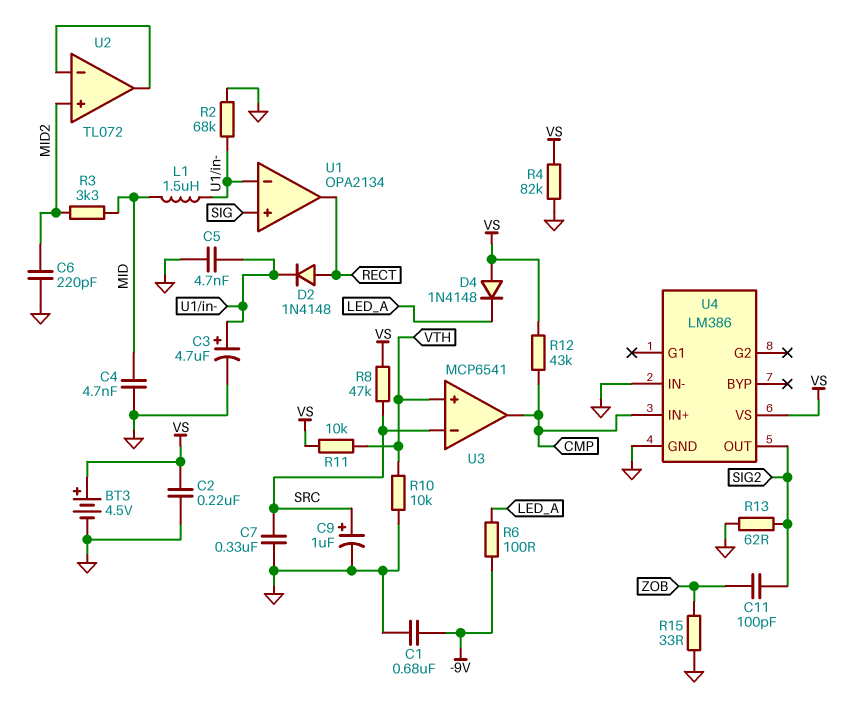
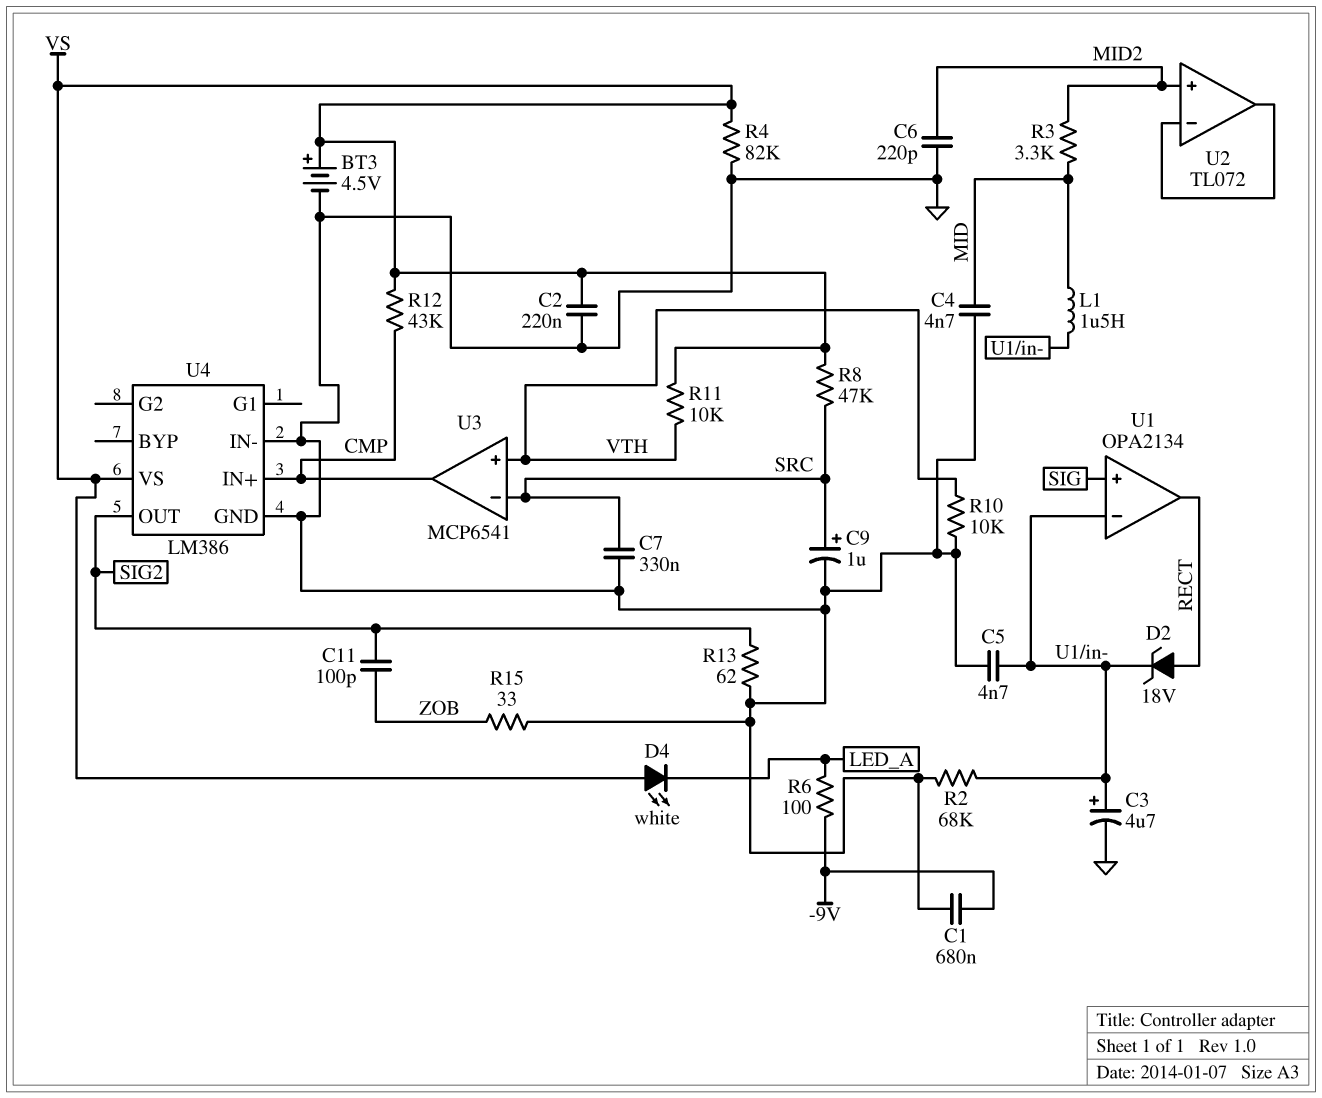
D2: diode 1N4148 (A RECT, K U1/in-) -> zener 18V (A RECT, K U1/in-)
D4: diode 1N4148 (A VS, K LED_A) -> LED white (A VS, K LED_A)

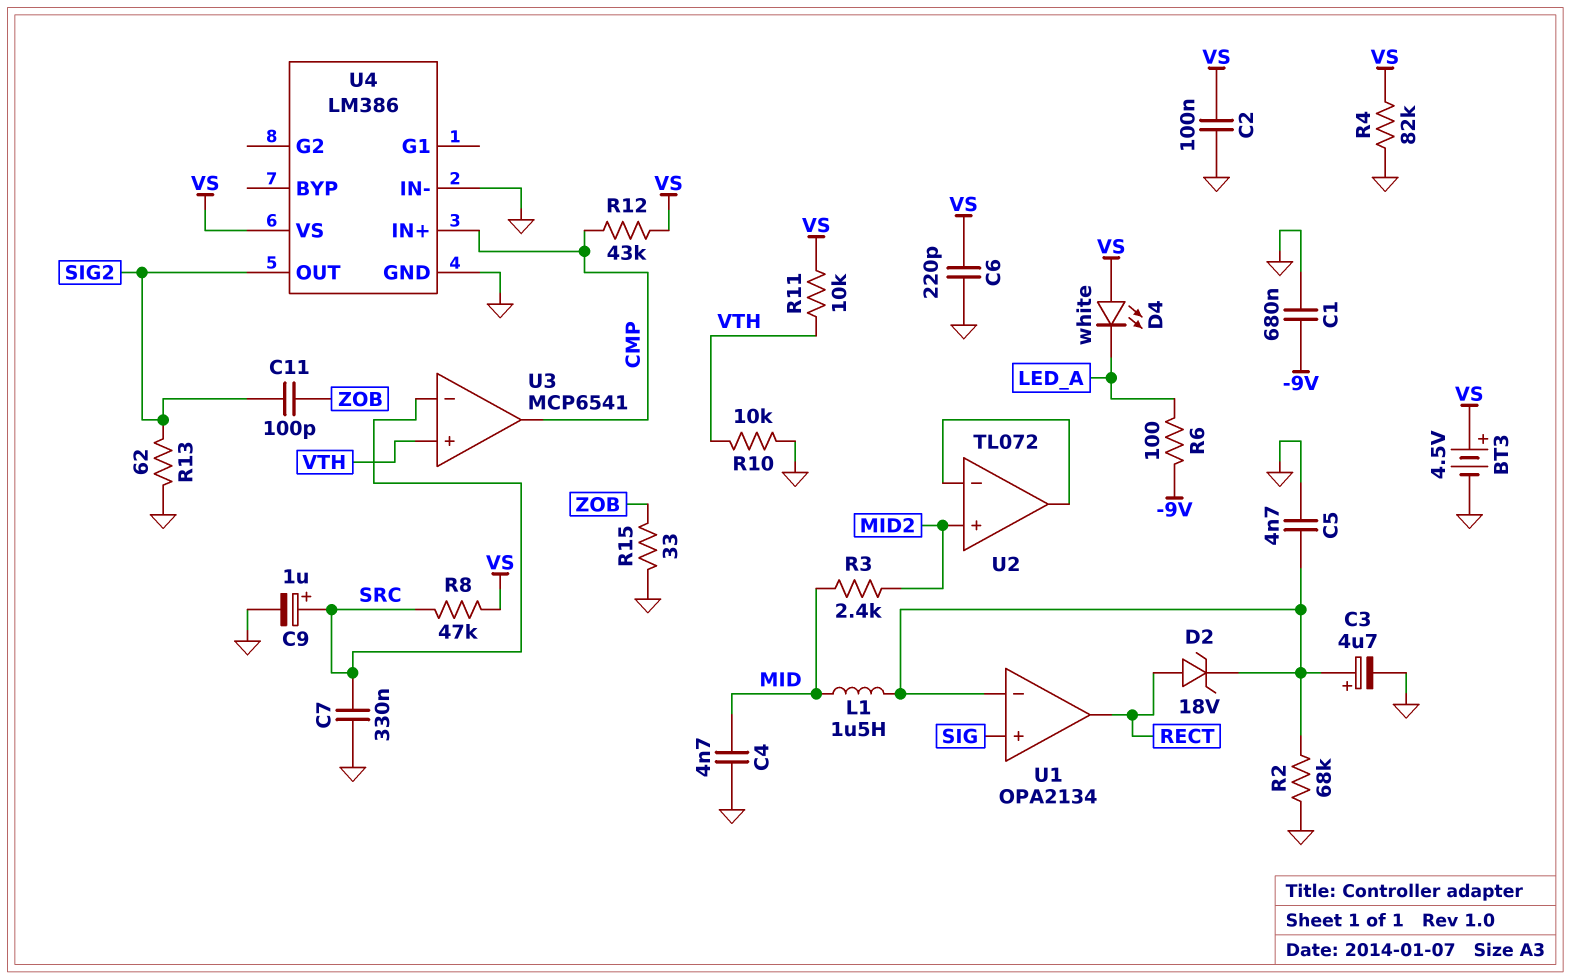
C2: 220nF (GND, VS) -> 100nF (GND, VS)
C6: 220pF (GND, MID2) -> 220pF (GND, VS)
R3: 3.3k (MID, MID2) -> 2.4k (MID, MID2)

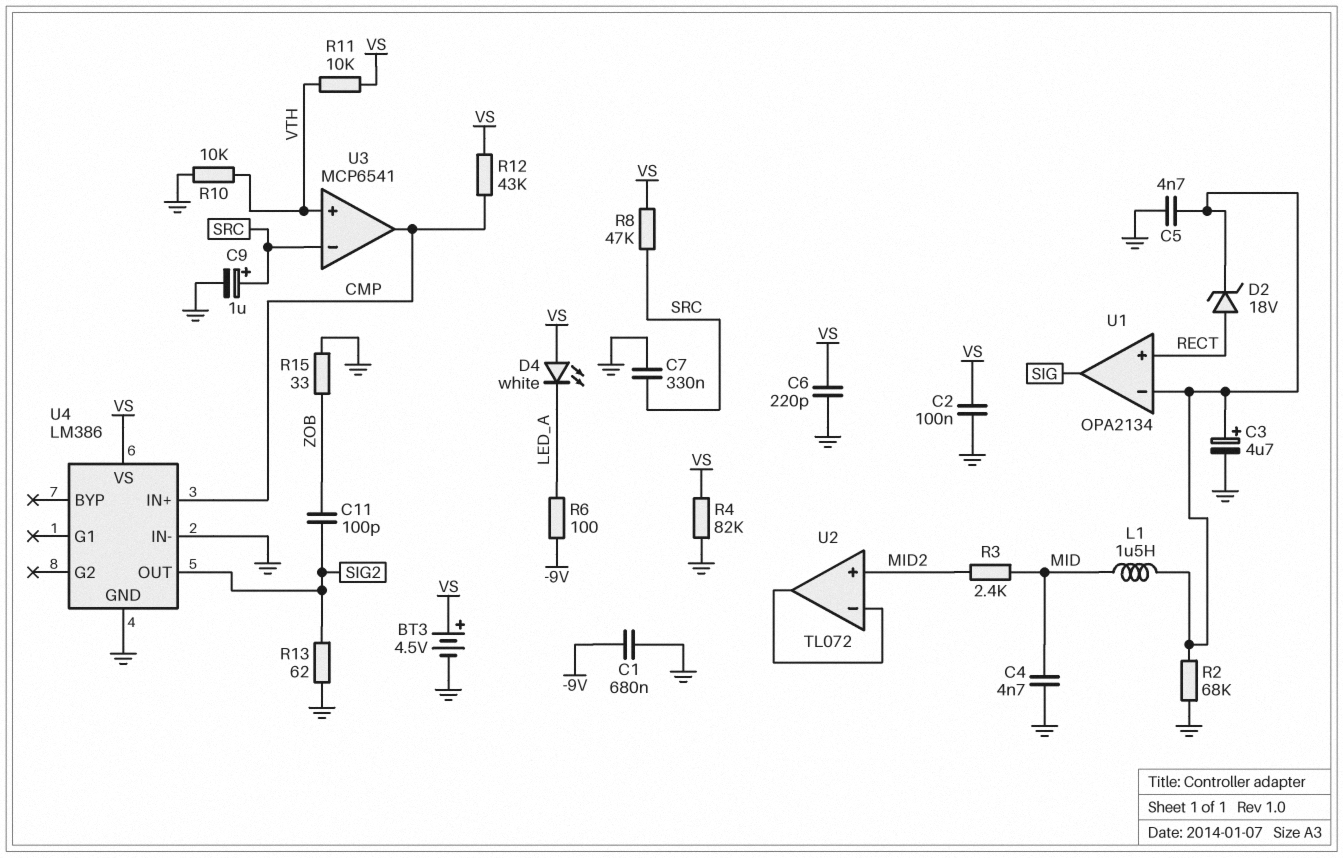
U1 pin in+: SIG -> RECT
U1 pin out: RECT -> SIG

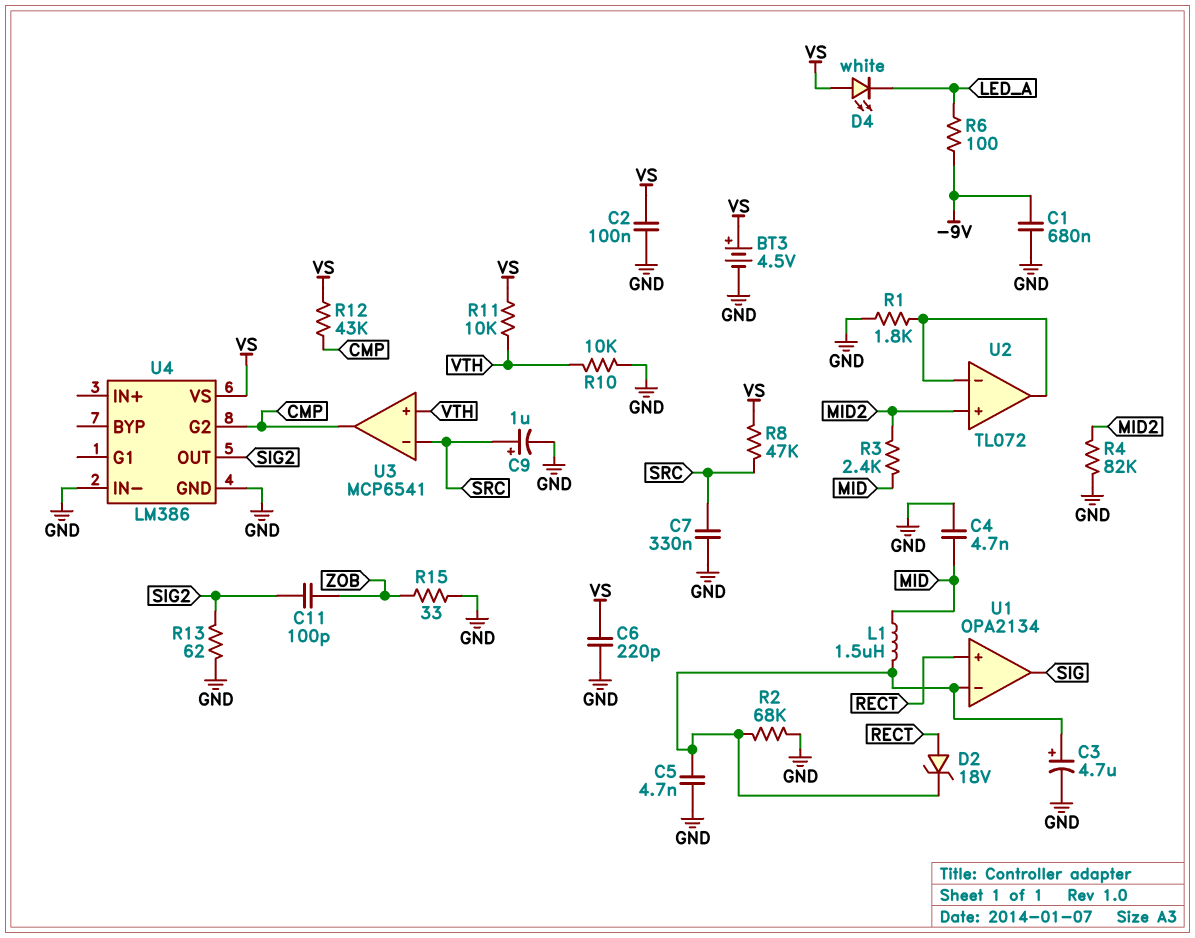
R1: none -> 1.8k (GND, U2/in-)
R4: 82k (GND, VS) -> 82k (GND, MID2)
U4 pin G2: none -> CMP
U4 pin IN+: CMP -> none

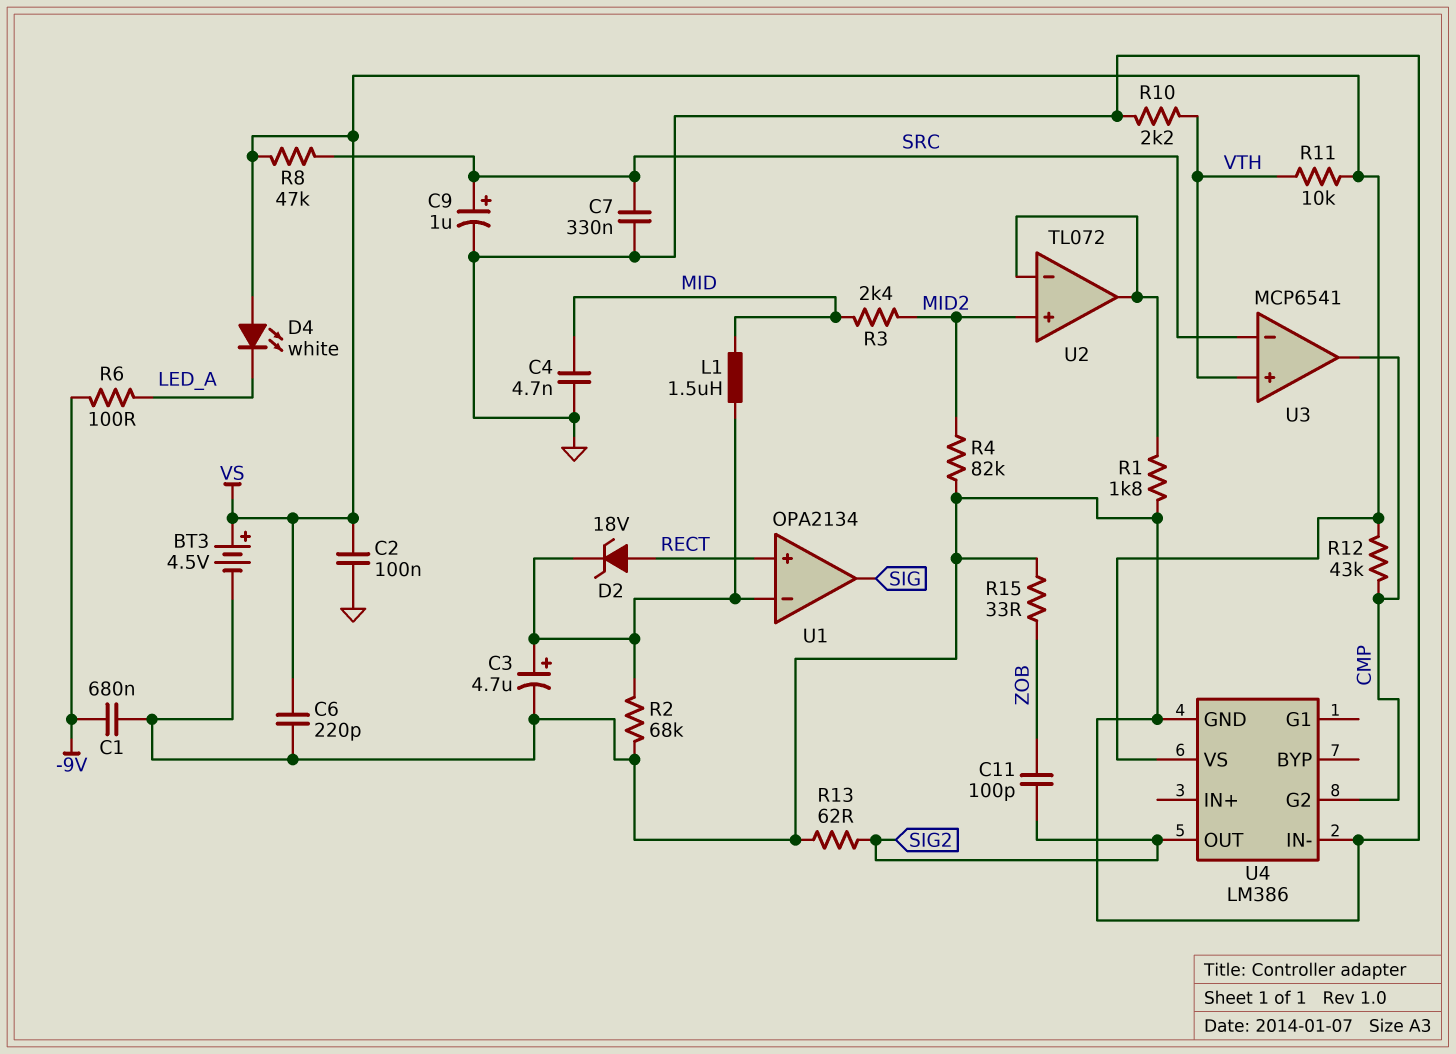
C5: 4.7nF (GND, U1/in-) -> none
R10: 10k (GND, VTH) -> 2.2k (GND, VTH)

